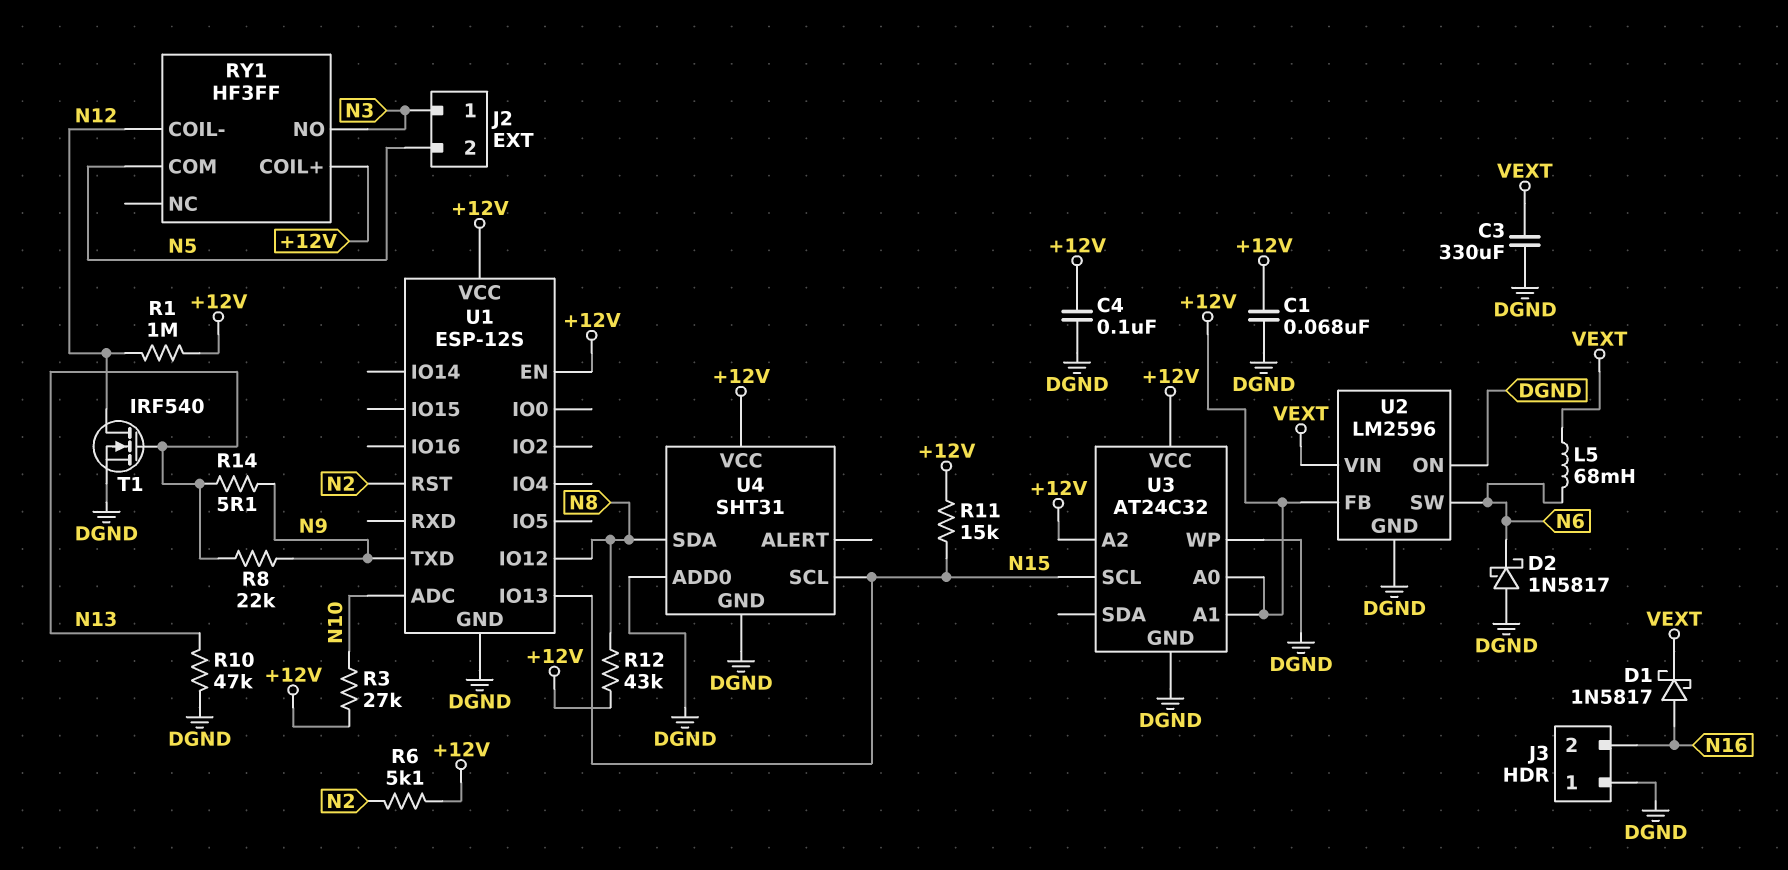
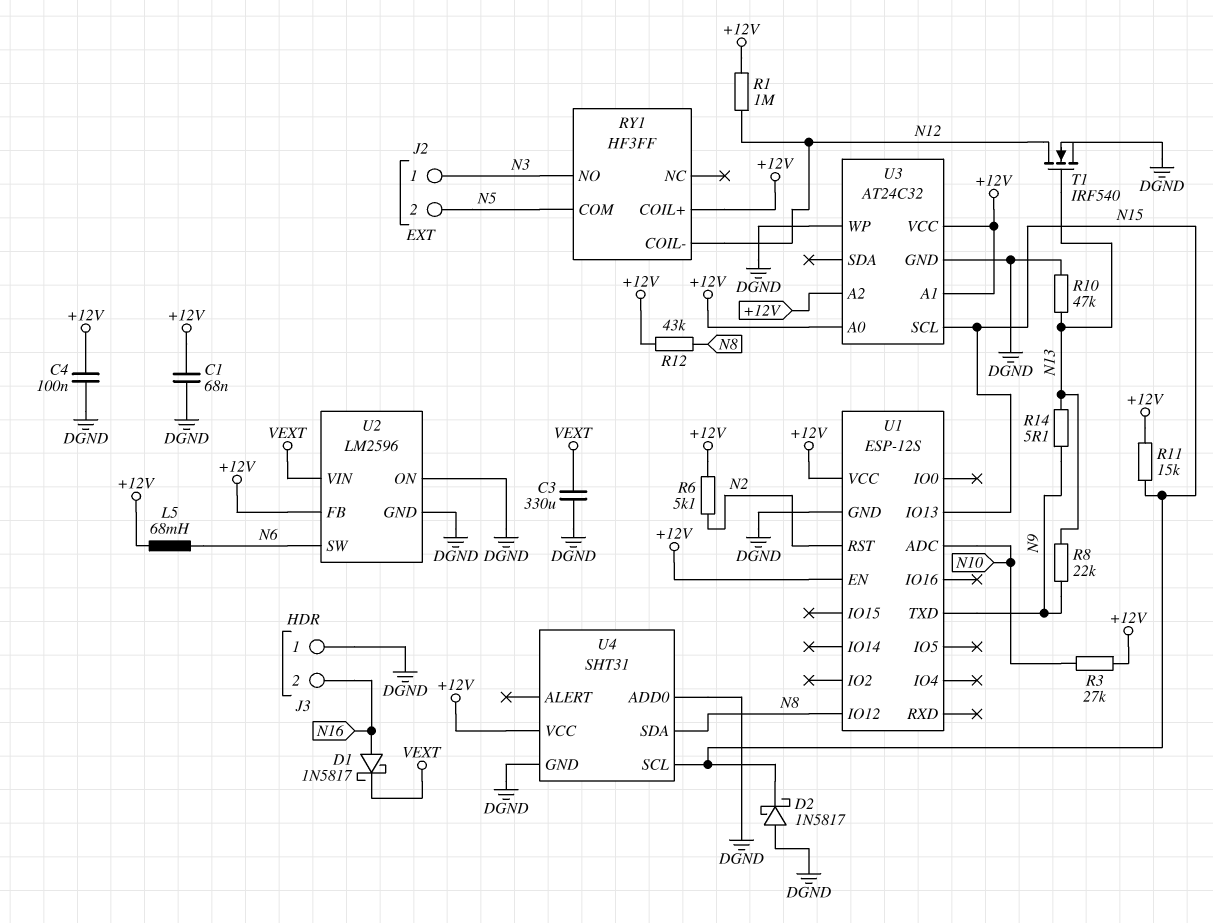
D2: schottky 1N5817 (A DGND, K N6) -> schottky 1N5817 (A DGND, K N15)
L5: 68mH (N6, VEXT) -> 68mH (+12V, N6)

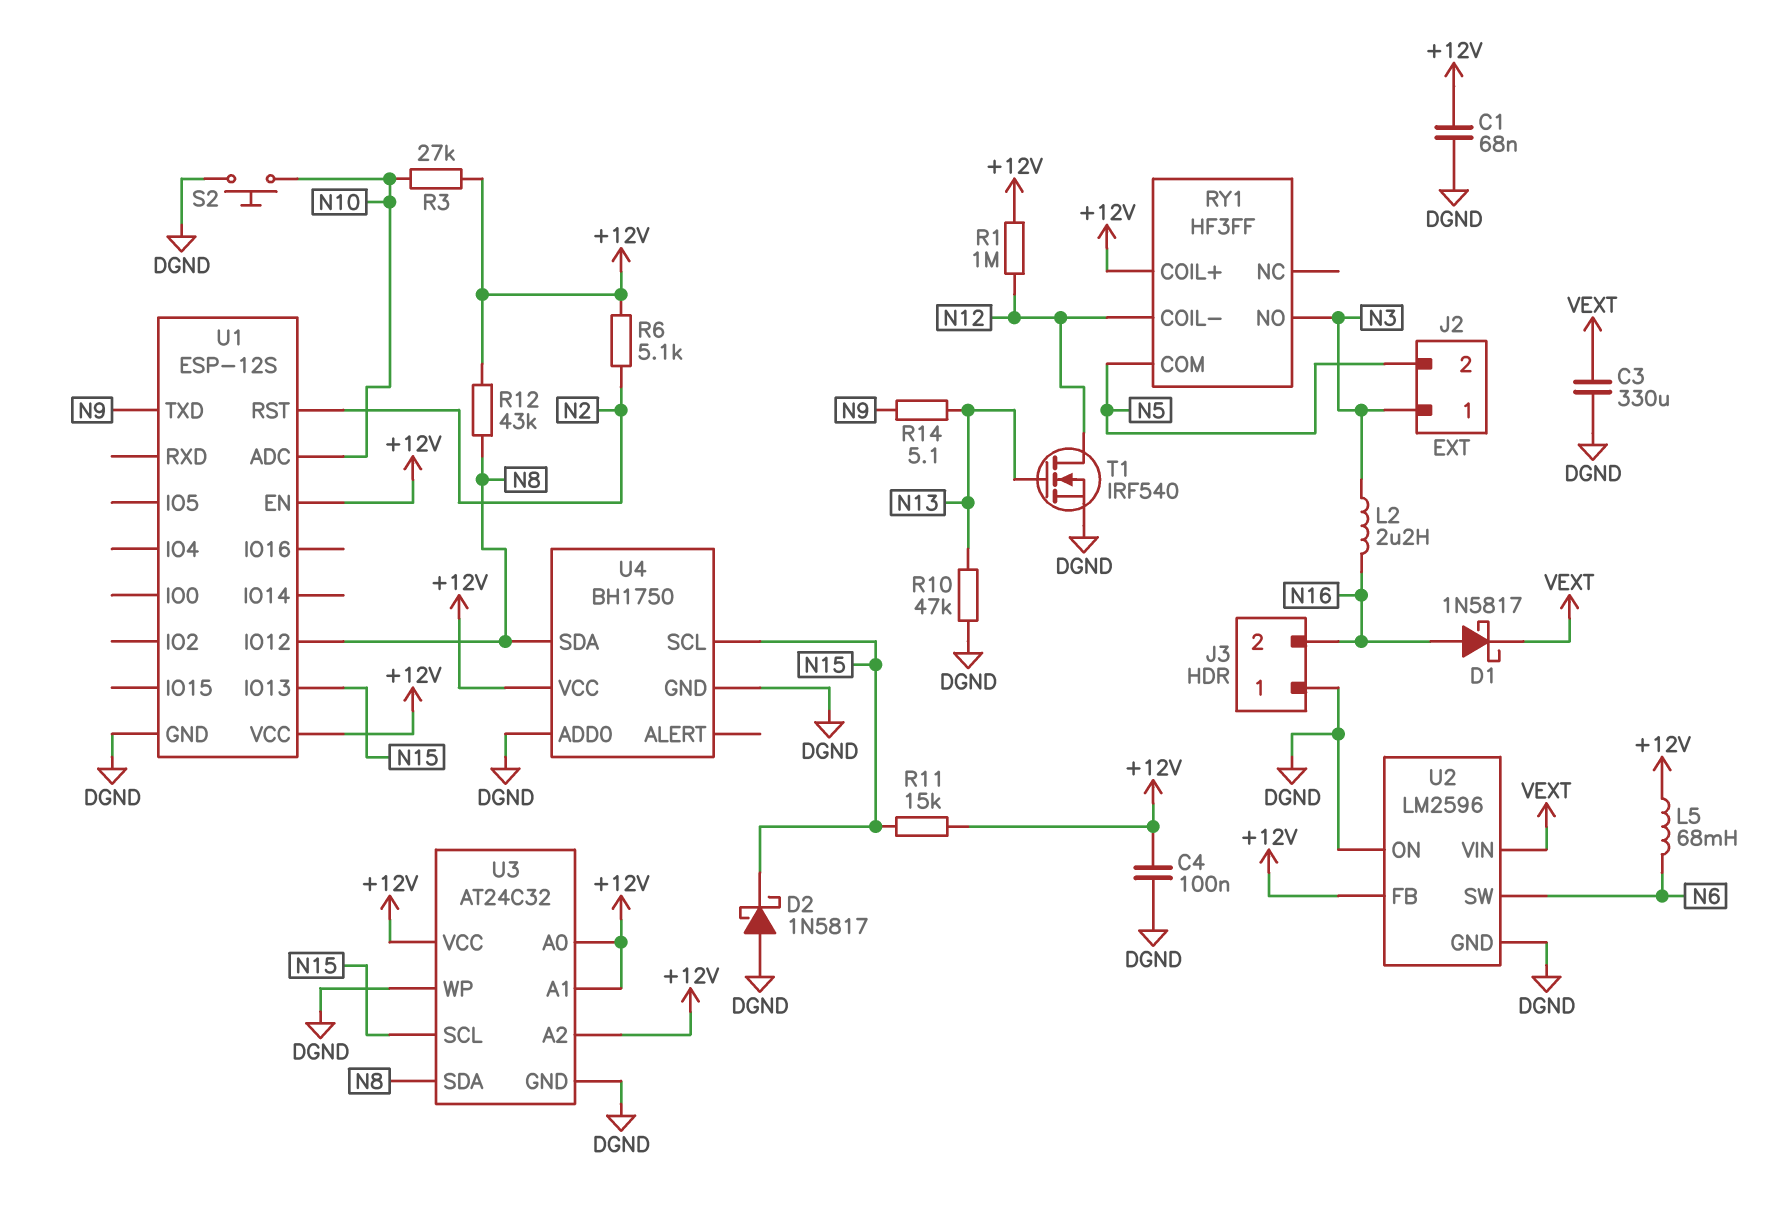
L2: none -> 2.2uH (N3, N16)
R8: 22k (N9, N13) -> none
S2: none -> button (DGND, N10)
U3 pin SDA: none -> N8
U4: SHT31 -> BH1750

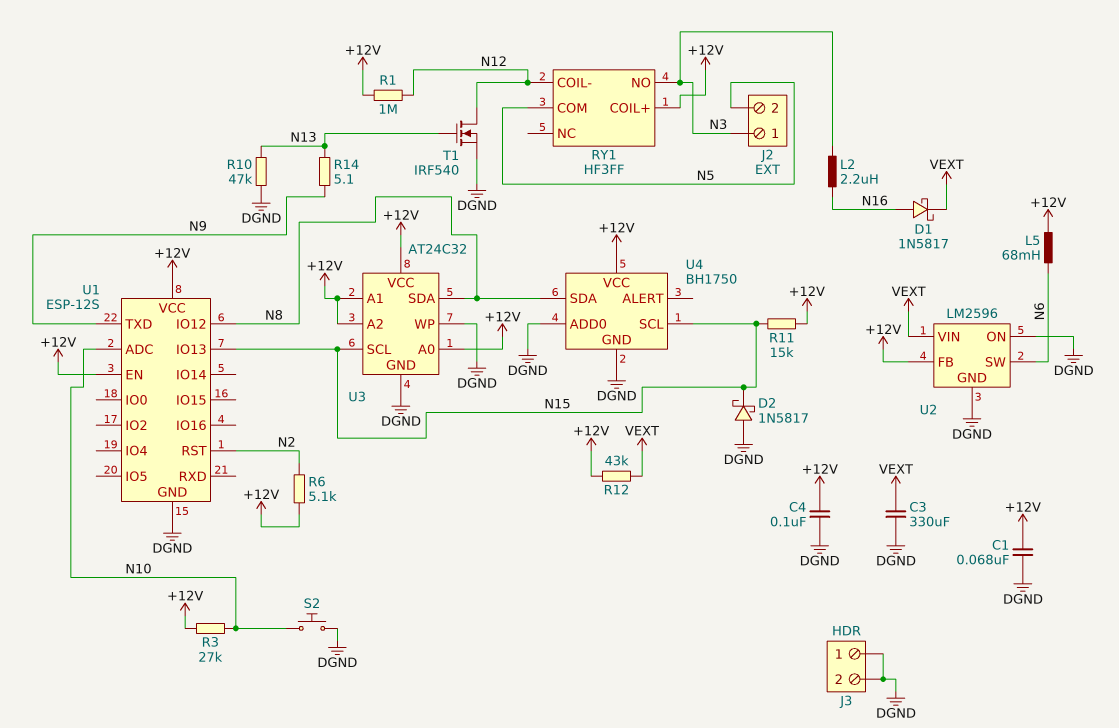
J3 pin 2: N16 -> DGND
R12: 43k (+12V, N8) -> 43k (+12V, VEXT)

